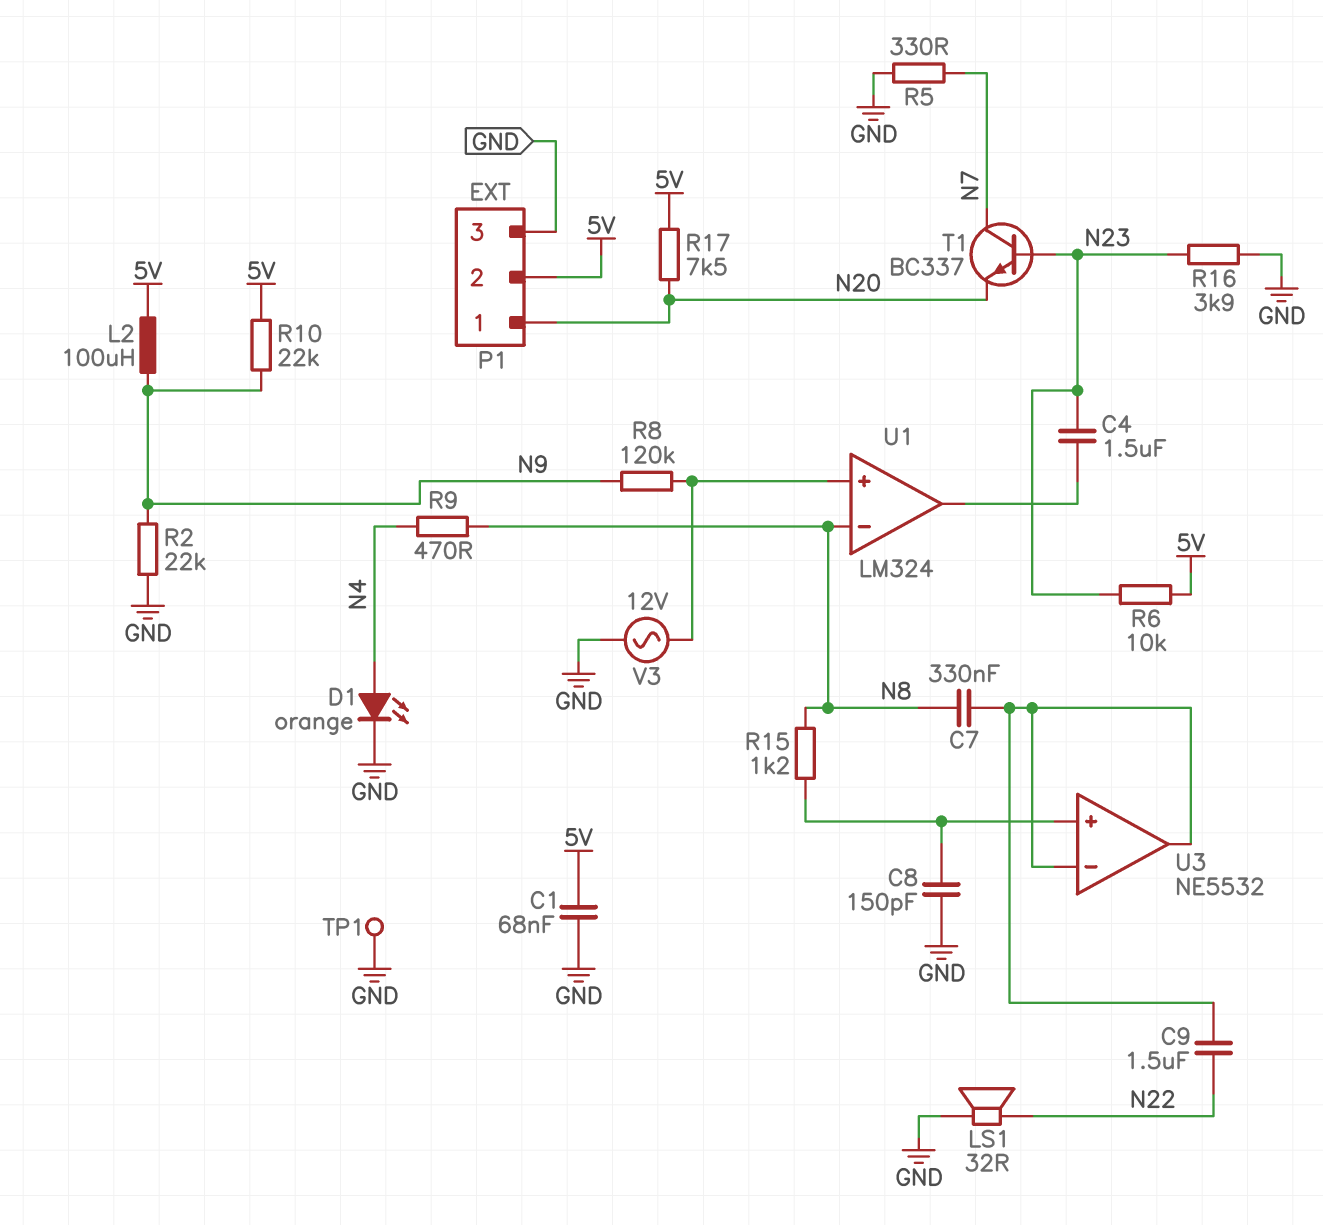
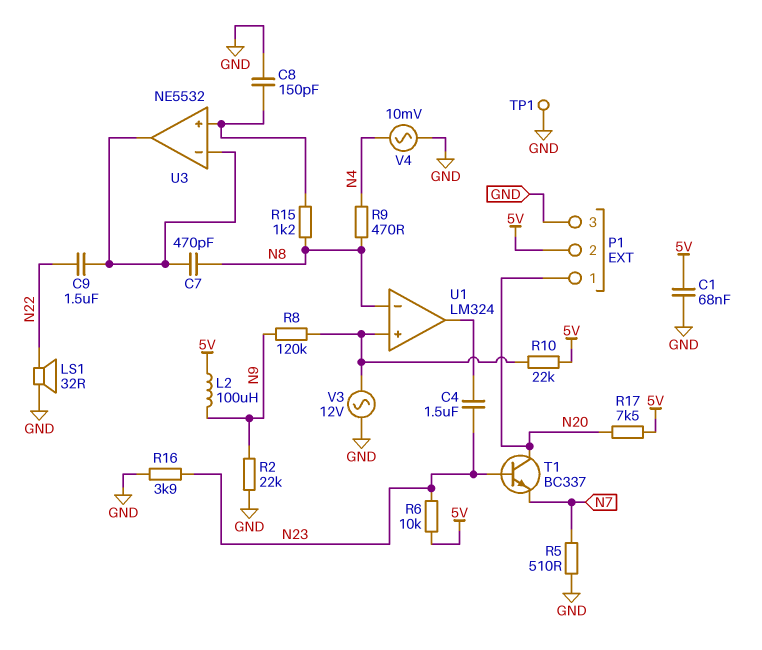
C7: 330nF (N8, U3/in-) -> 470pF (N8, U3/in-)
D1: LED orange (A N4, K GND) -> none
R5: 330 (GND, N7) -> 510 (GND, N7)
R10: 22k (5V, N9) -> 22k (5V, U1/in+)
T1: NPN BC337 (B N23, C N7, E N20) -> NPN BC337 (B N23, C N20, E N7)
V4: none -> AC 10mV (GND, N4)

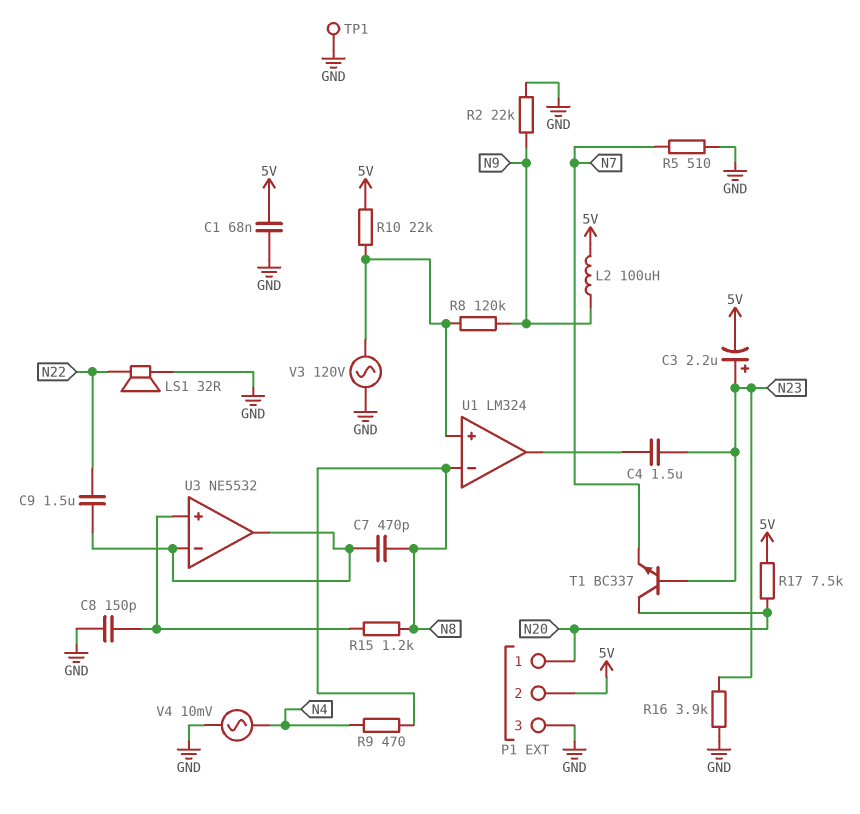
C3: none -> 2.2uF (plus N23, minus 5V)
R6: 10k (5V, N23) -> none
V3: AC 12V (GND, U1/in+) -> AC 120V (GND, U1/in+)

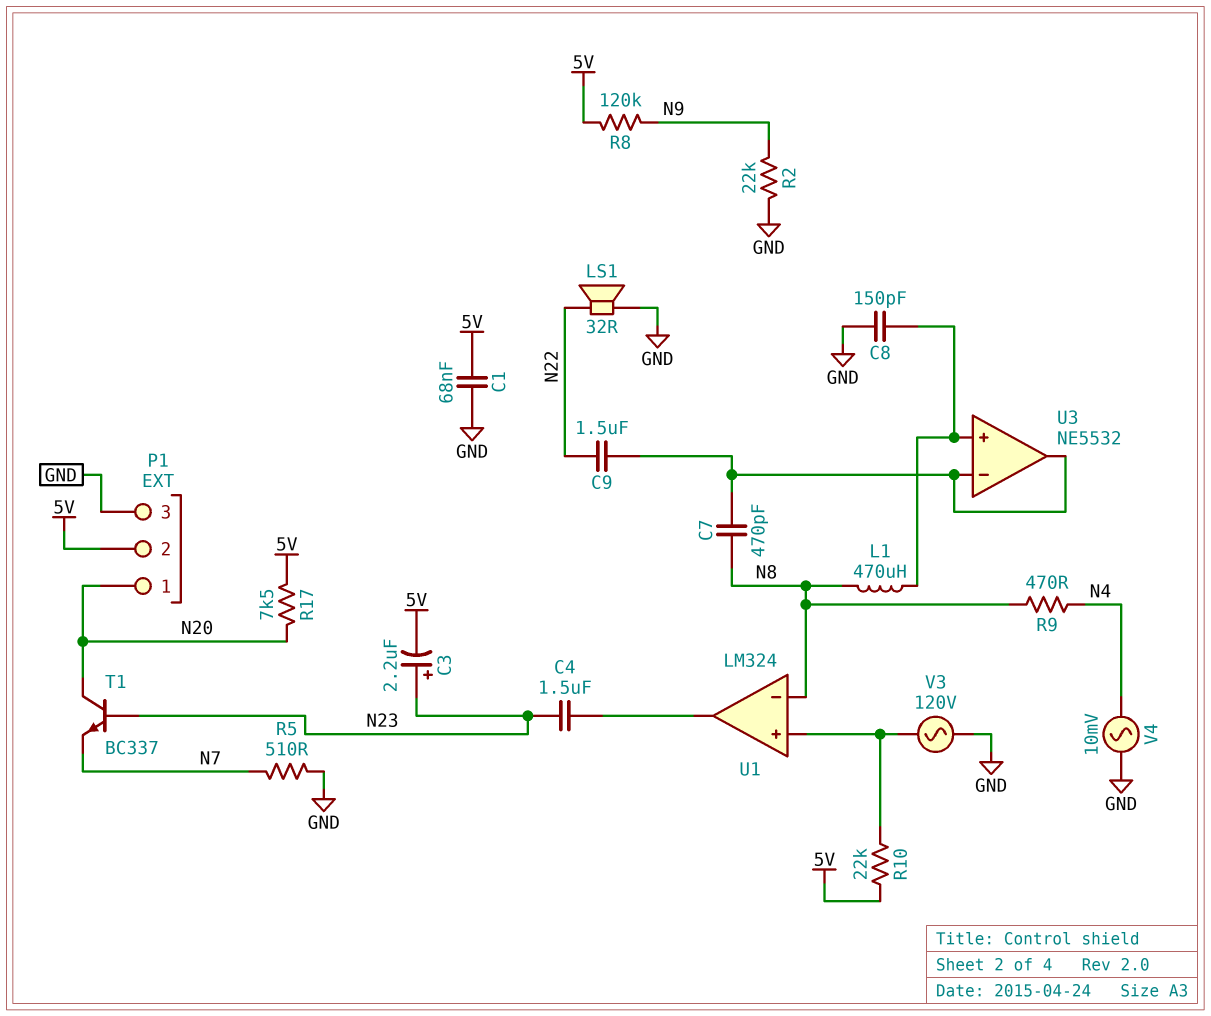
L1: none -> 470uH (N8, U3/in+)
L2: 100uH (5V, N9) -> none
R8: 120k (N9, U1/in+) -> 120k (5V, N9)
R15: 1.2k (N8, U3/in+) -> none
R16: 3.9k (GND, N23) -> none
TP1: test point (GND) -> none

